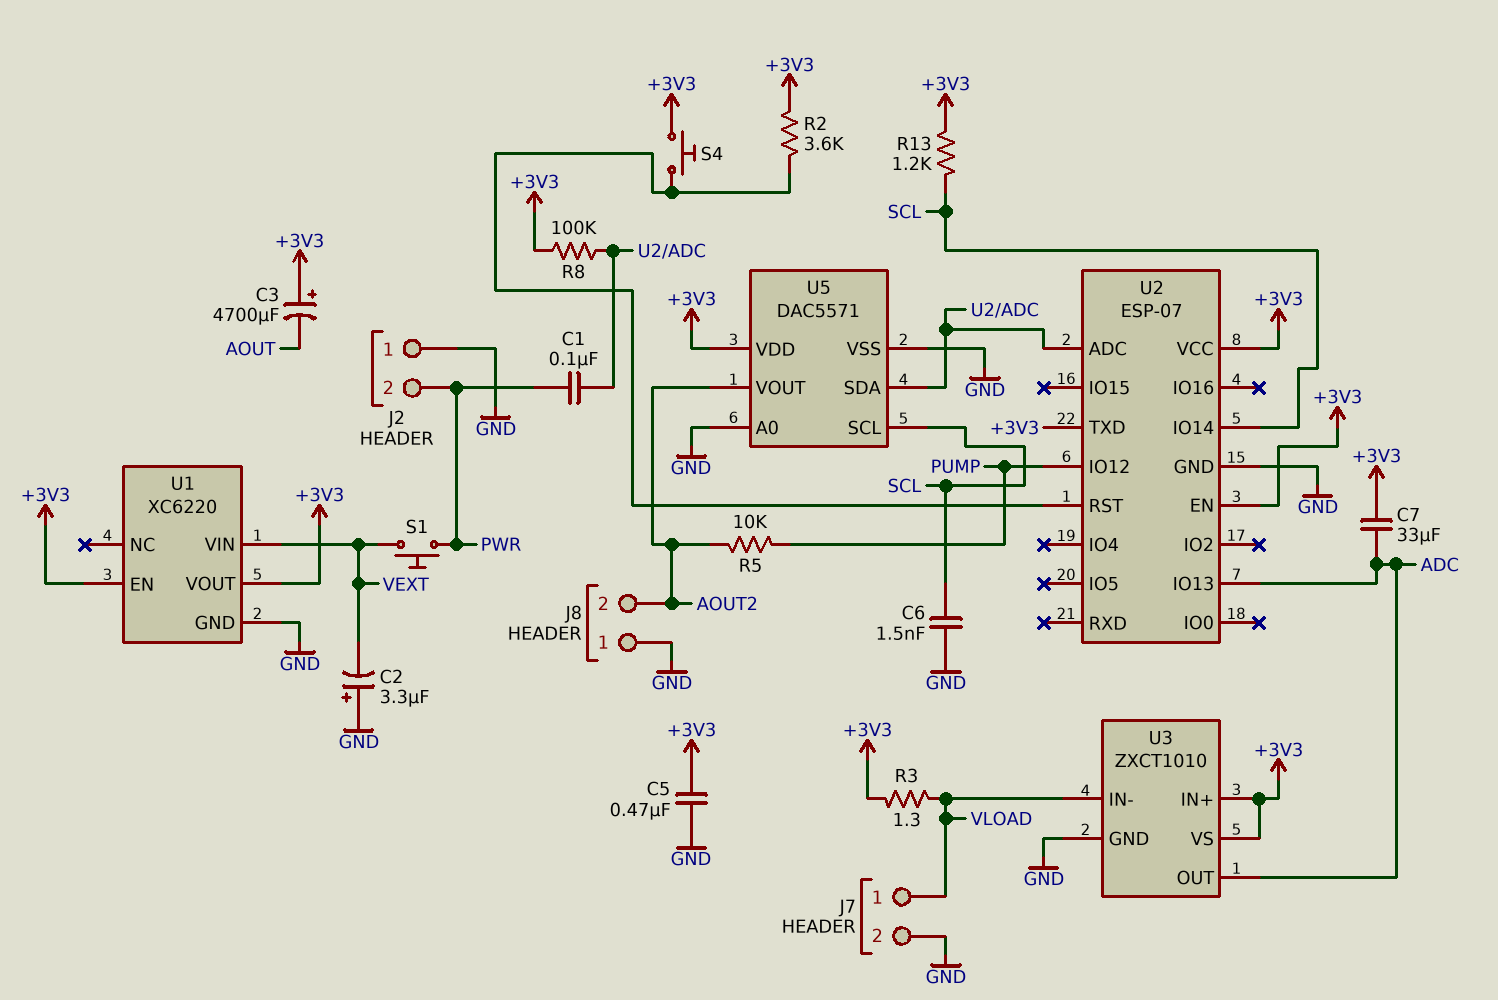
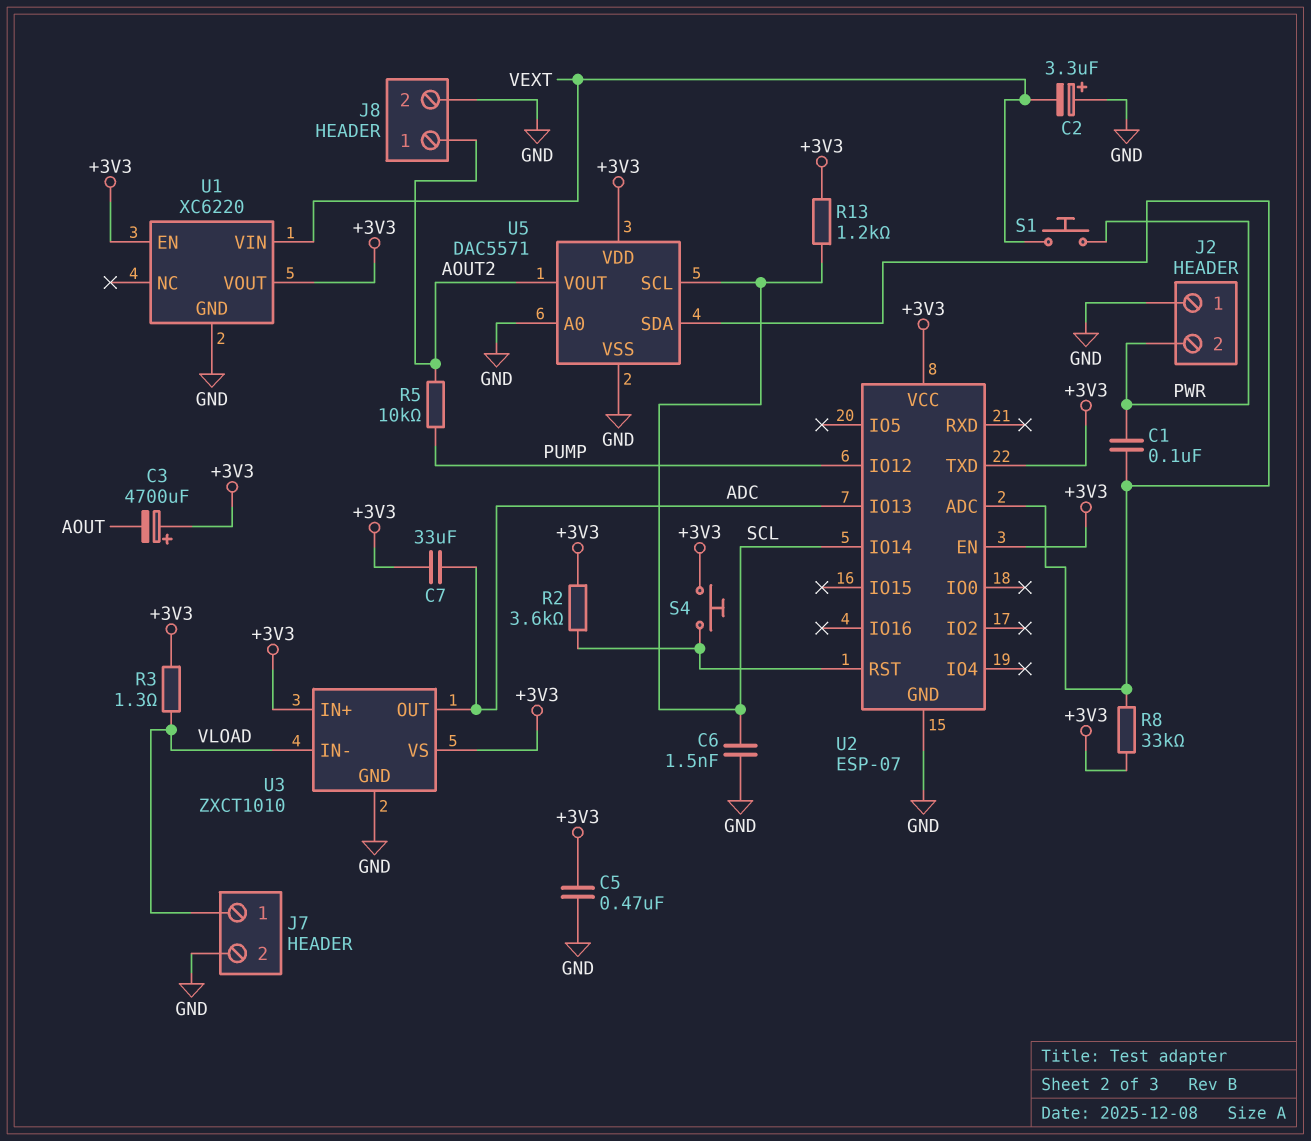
J8 pin 1: GND -> AOUT2
J8 pin 2: AOUT2 -> GND
R8: 100k (+3V3, U2/ADC) -> 33k (+3V3, U2/ADC)

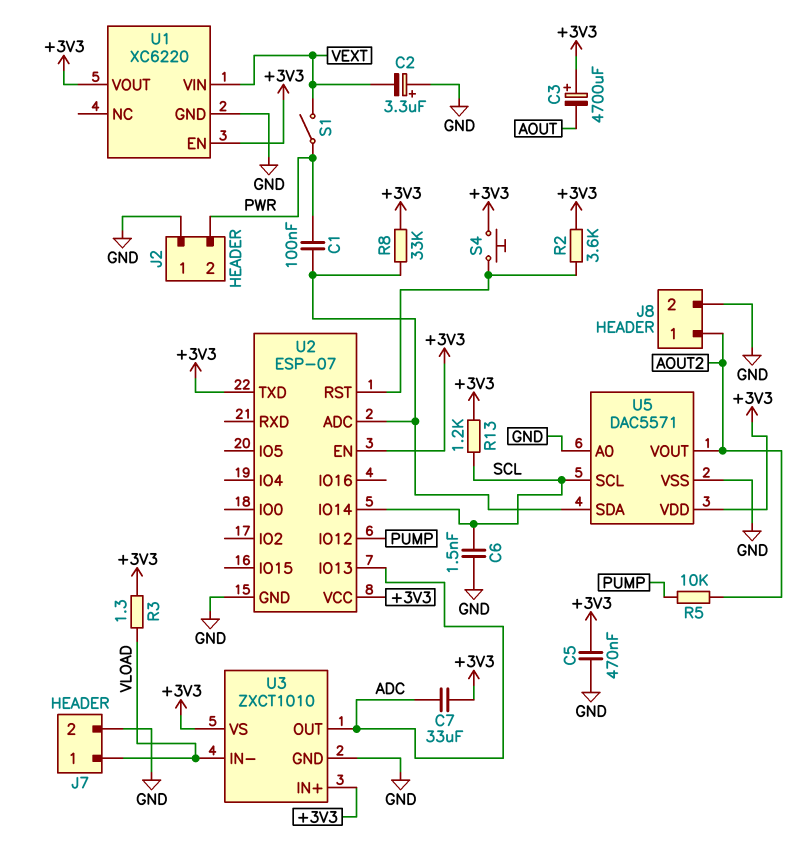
S1: button (PWR, VEXT) -> switch (PWR, VEXT)

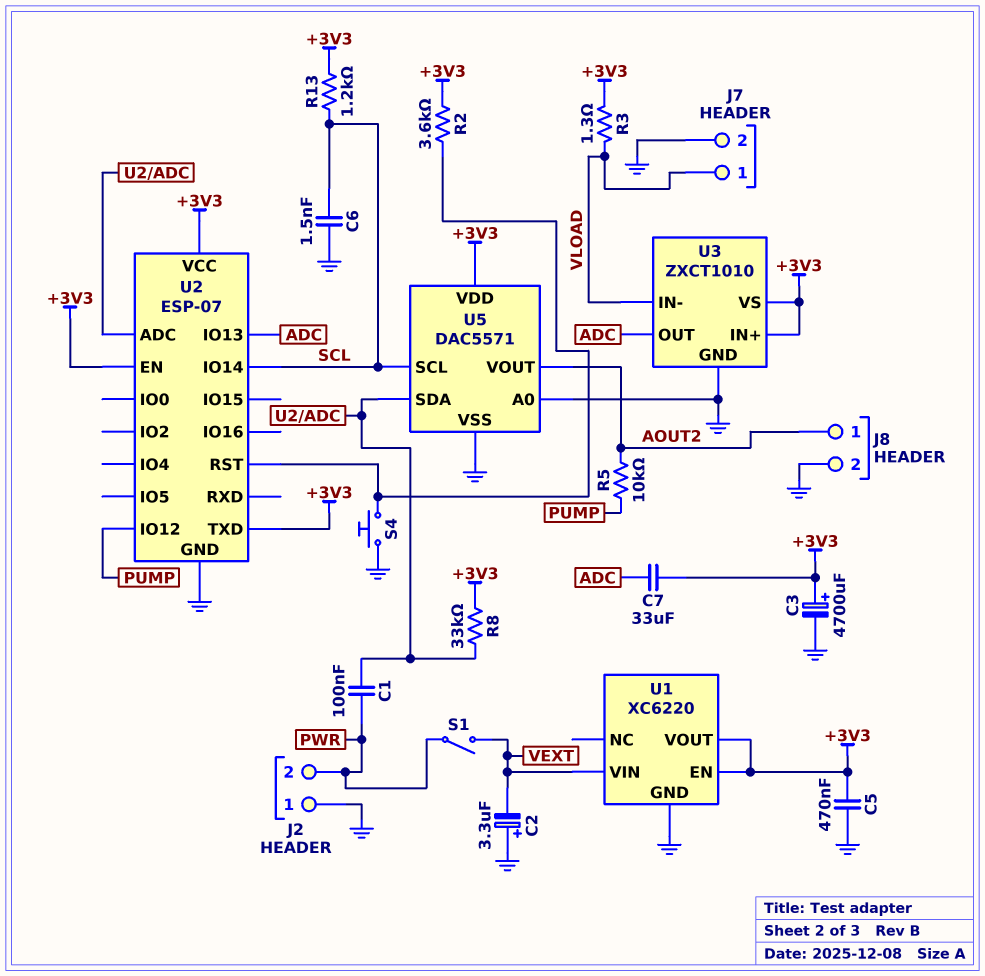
C3: 4700uF (plus +3V3, minus AOUT) -> 4700uF (plus +3V3, minus GND)
S4: button (+3V3, U2/RST) -> button (GND, U2/RST)

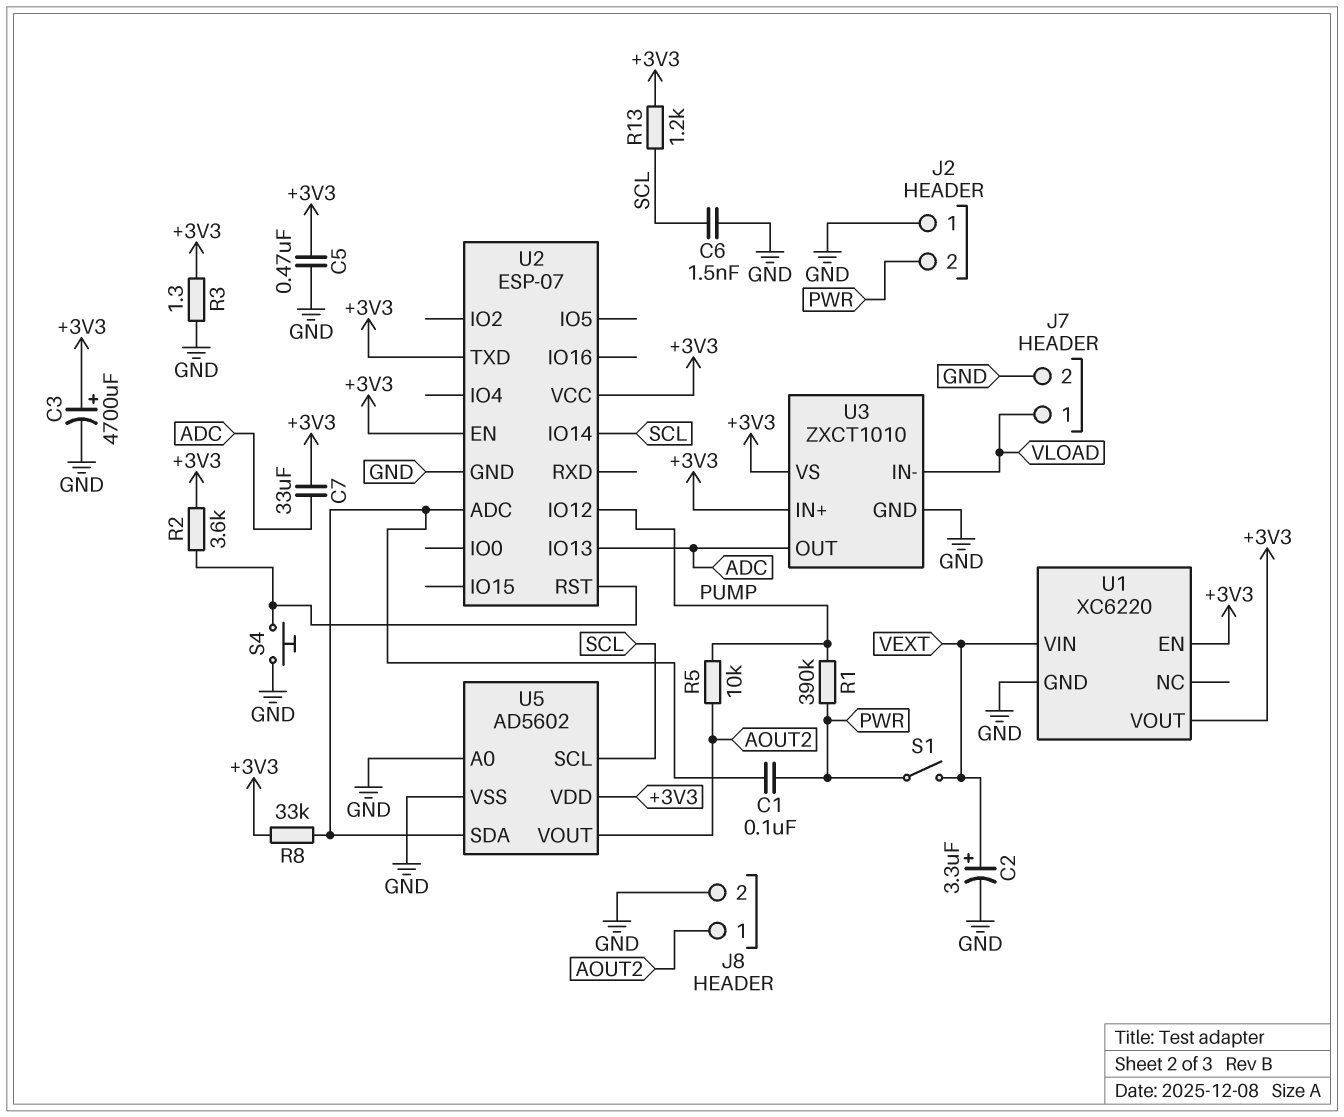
C2: 3.3uF (plus GND, minus VEXT) -> 3.3uF (plus VEXT, minus GND)
R1: none -> 390k (PUMP, PWR)
R3: 1.3 (+3V3, VLOAD) -> 1.3 (+3V3, GND)
U5: DAC5571 -> AD5602

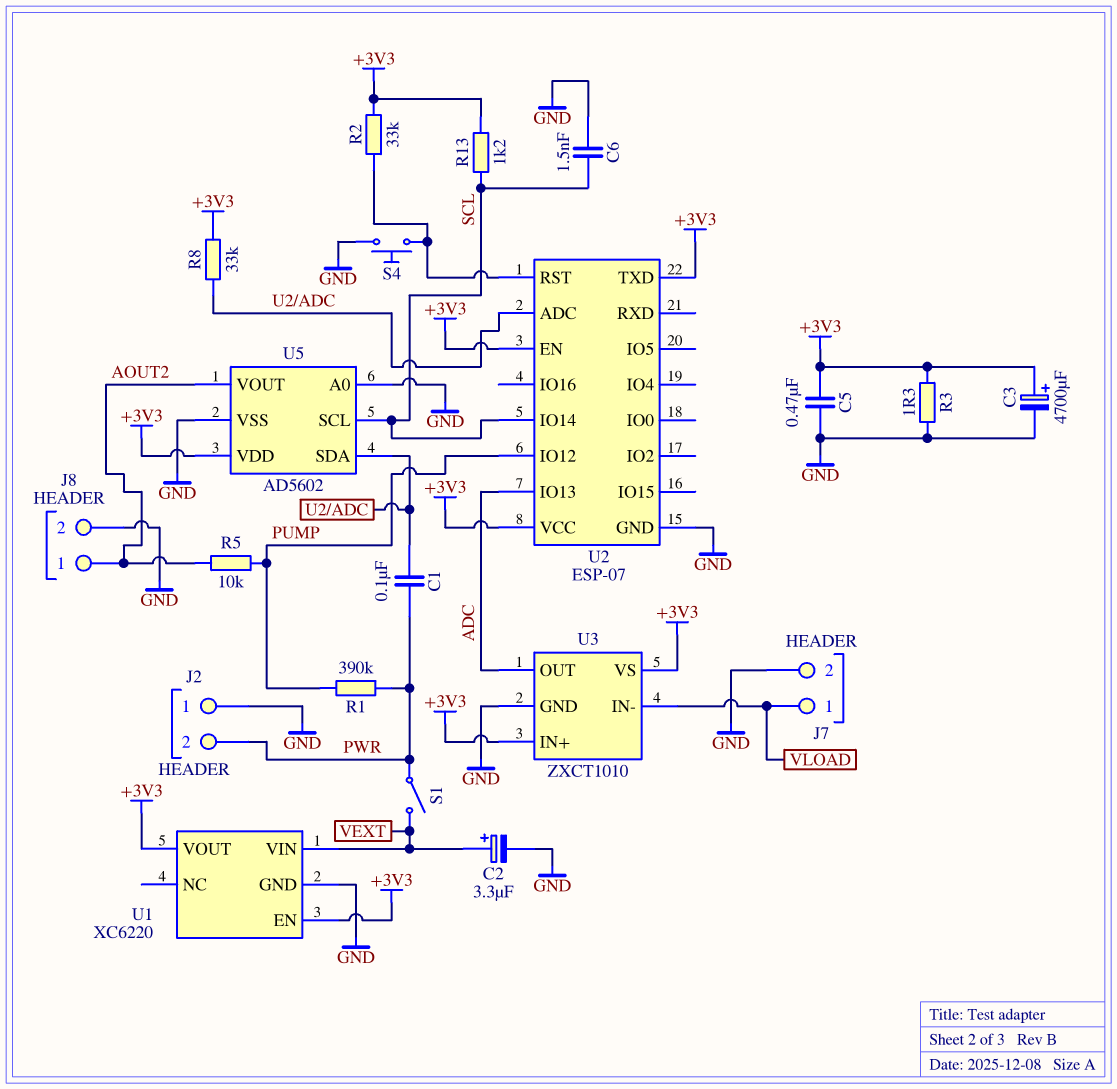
C7: 33uF (+3V3, ADC) -> none
R2: 3.6k (+3V3, U2/RST) -> 33k (+3V3, U2/RST)

